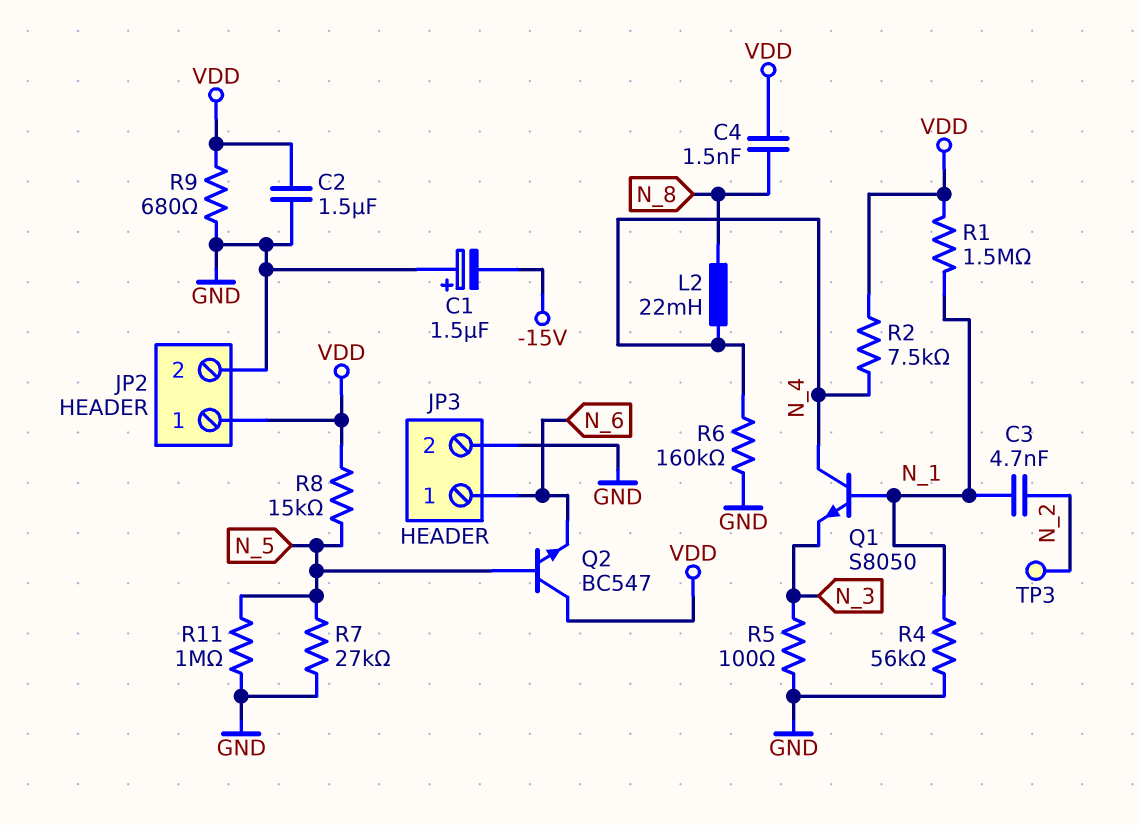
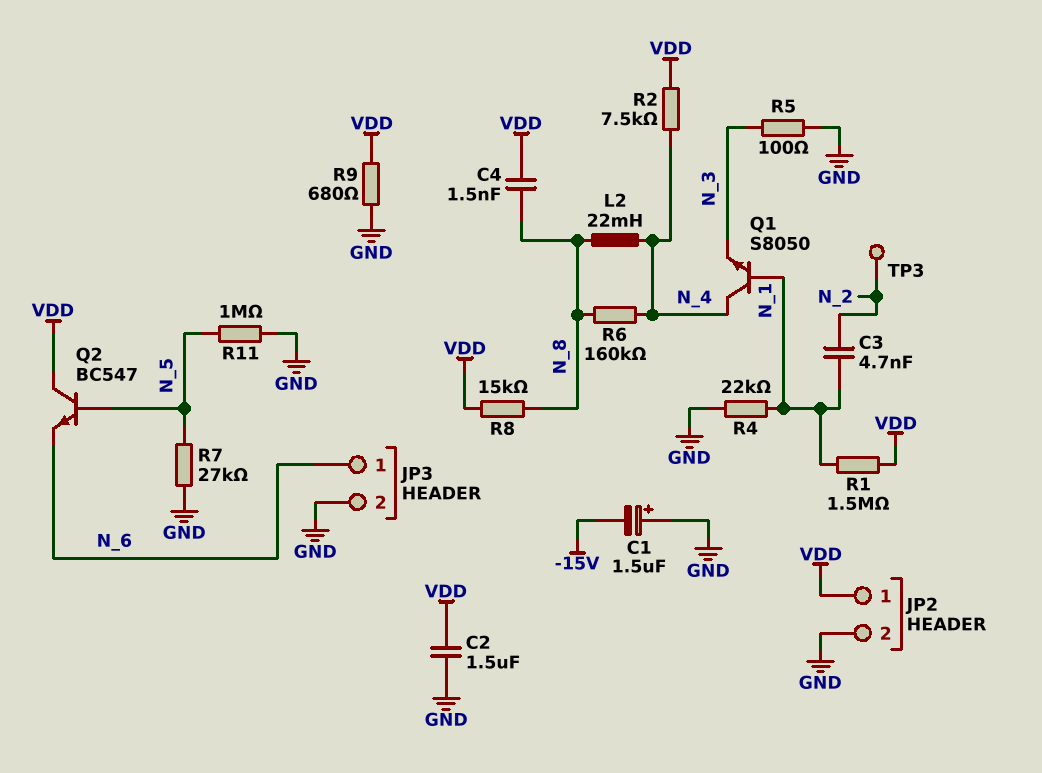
R4: 56k (GND, N_1) -> 22k (GND, N_1)
R6: 160k (GND, N_4) -> 160k (N_4, N_8)
R8: 15k (N_5, VDD) -> 15k (N_8, VDD)

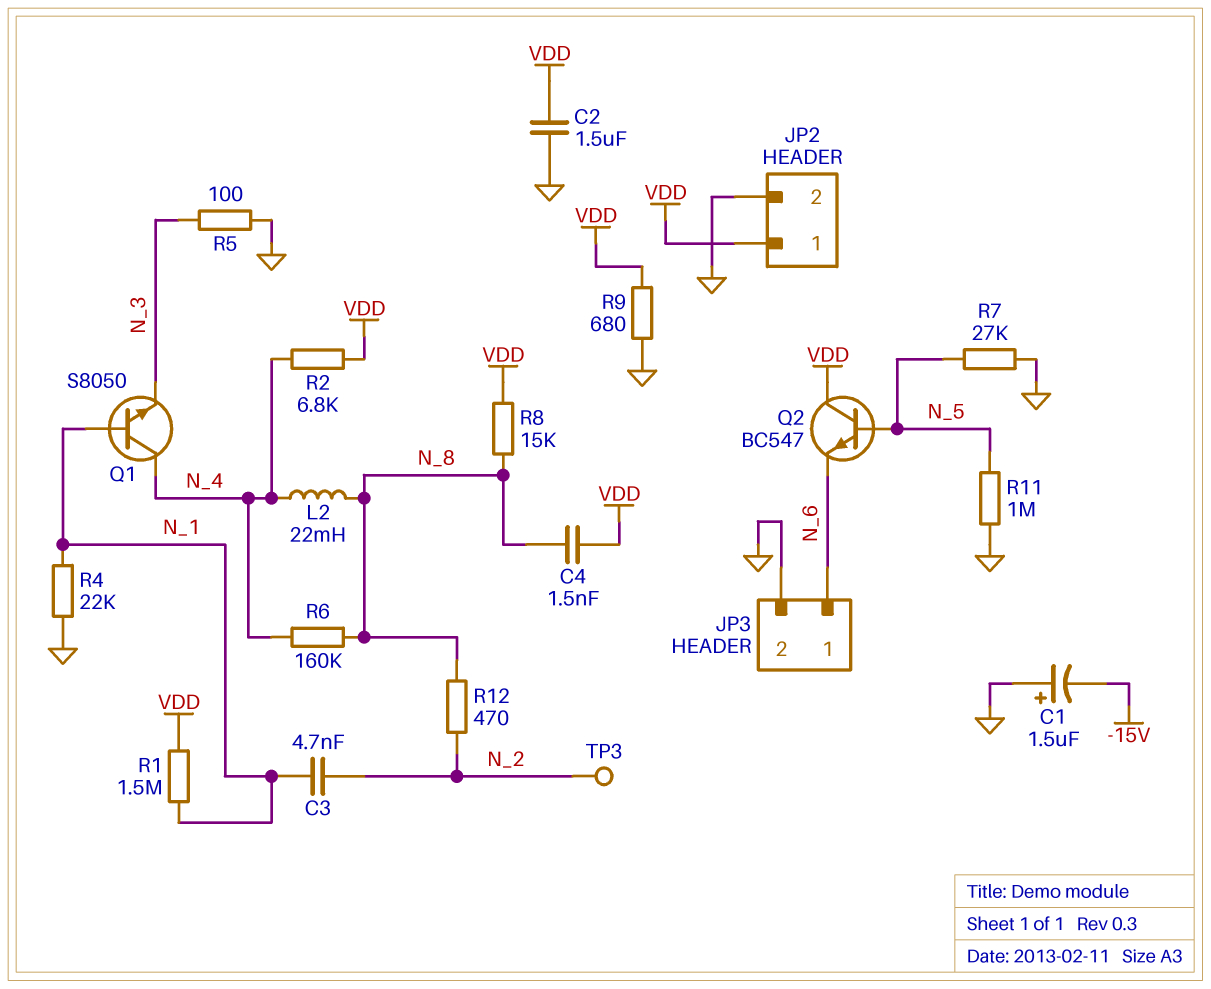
R2: 7.5k (N_4, VDD) -> 6.8k (N_4, VDD)
R12: none -> 470 (N_2, N_8)

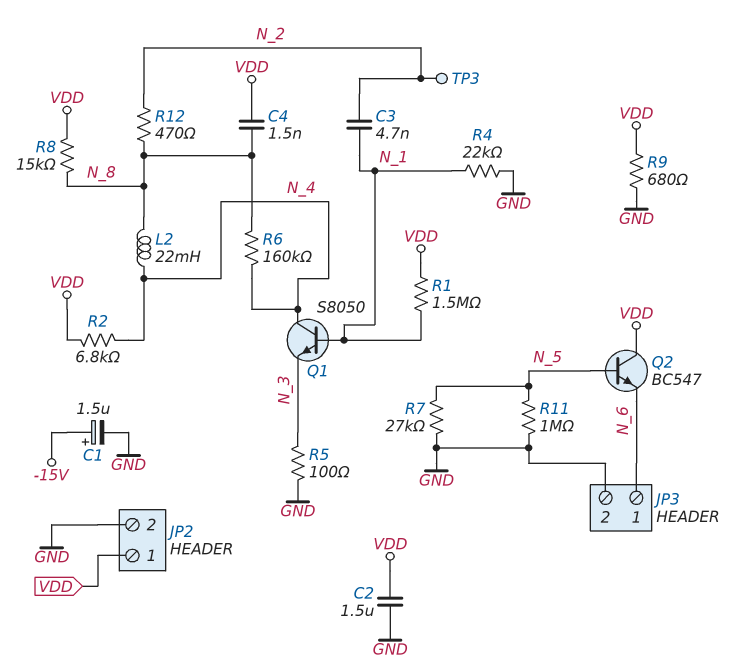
C1: 1.5uF (plus GND, minus -15V) -> 1.5uF (plus -15V, minus GND)

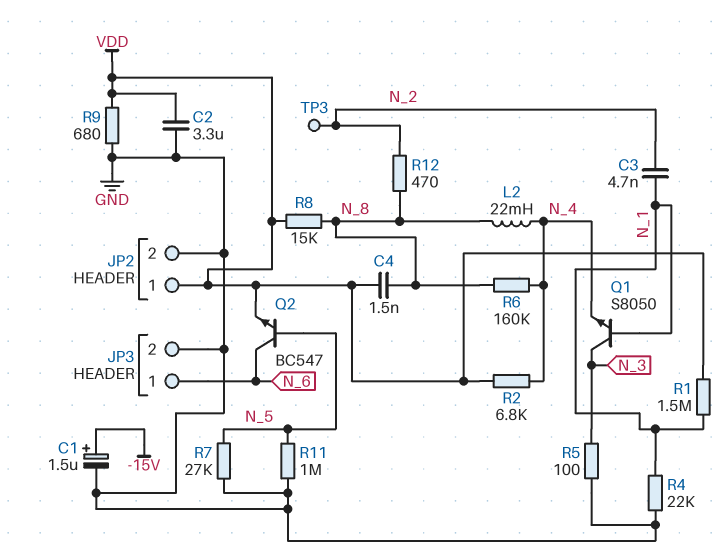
C2: 1.5uF (GND, VDD) -> 3.3uF (GND, VDD)
Q1: NPN S8050 (B N_1, C N_4, E N_3) -> NPN S8050 (B N_1, C N_3, E N_4)
Q2: NPN BC547 (B N_5, C VDD, E N_6) -> NPN BC547 (B N_5, C N_6, E VDD)

